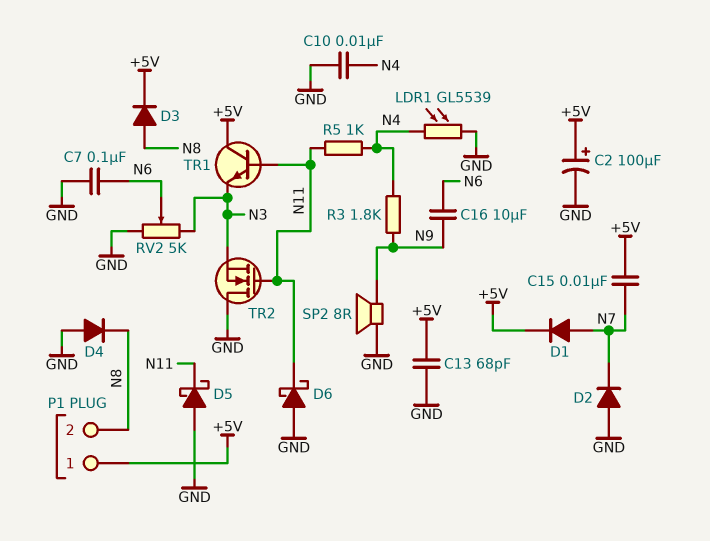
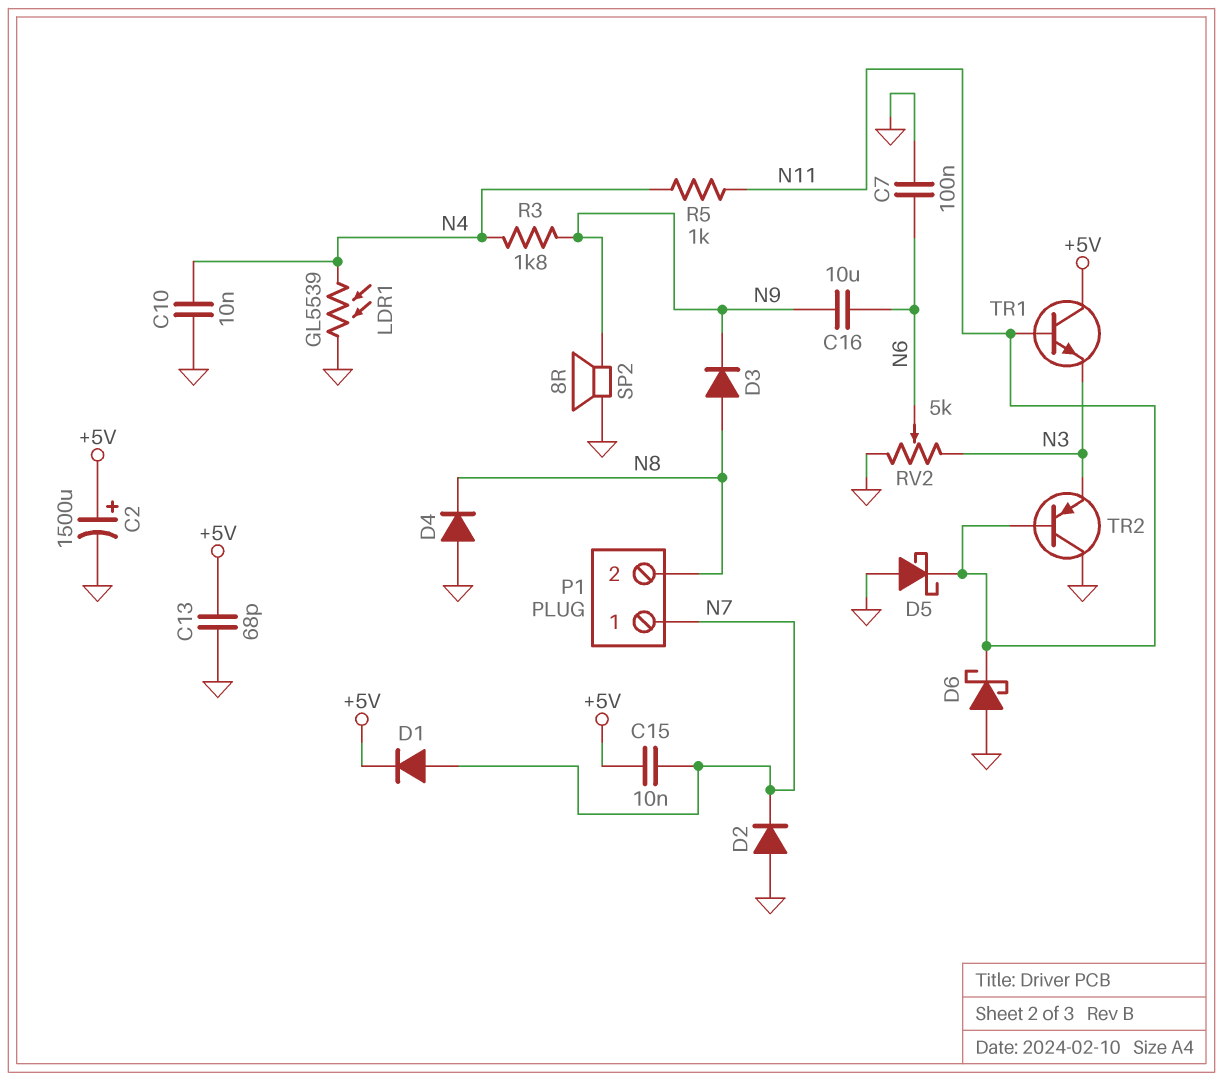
C2: 100uF (plus +5V, minus GND) -> 1500uF (plus +5V, minus GND)
D3: diode (A N8, K +5V) -> diode (A N8, K N9)
P1 pin 1: +5V -> N7
TR2: NMOS (G N11, D GND, S N3) -> PNP (B N11, C GND, E N3)

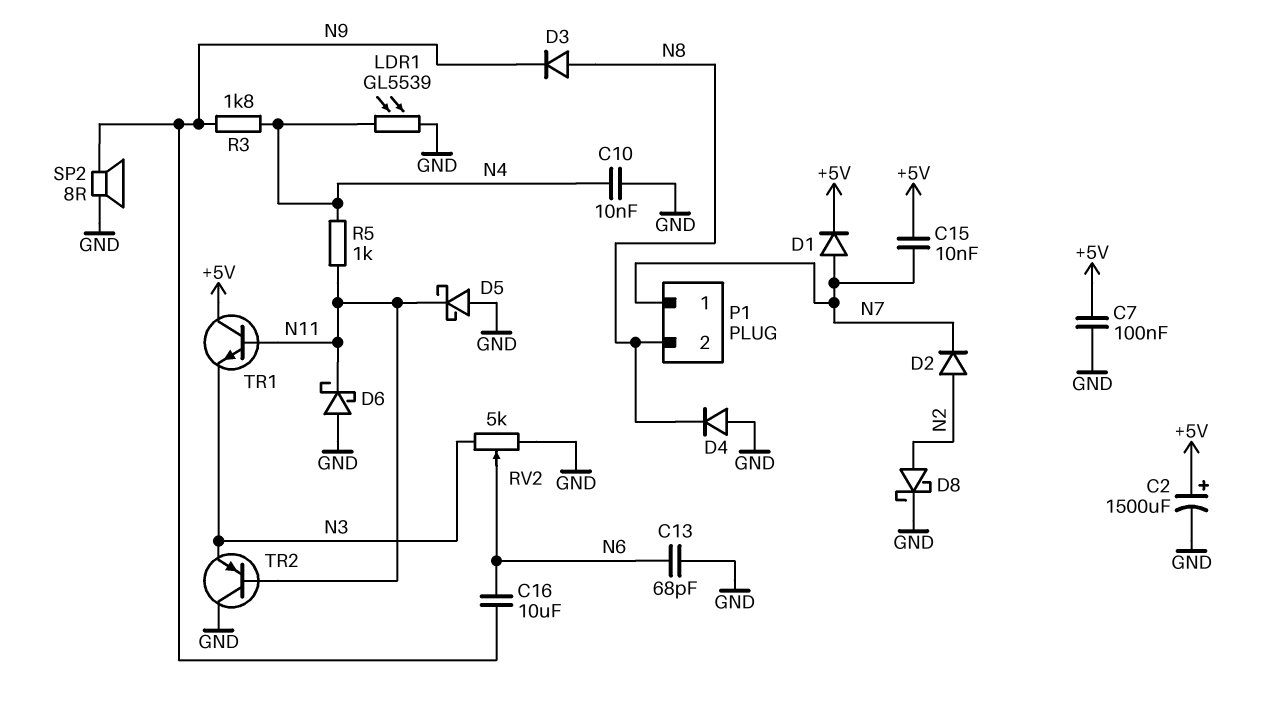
C7: 100nF (GND, N6) -> 100nF (+5V, GND)
C13: 68pF (+5V, GND) -> 68pF (GND, N6)
D2: diode (A GND, K N7) -> diode (A N2, K N7)
D8: none -> schottky (A N2, K GND)

